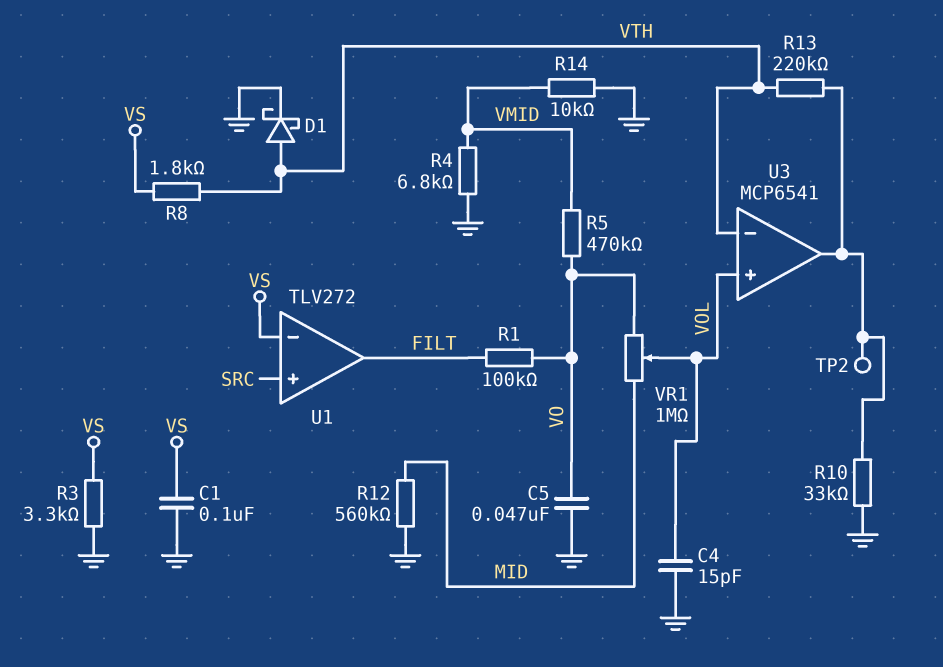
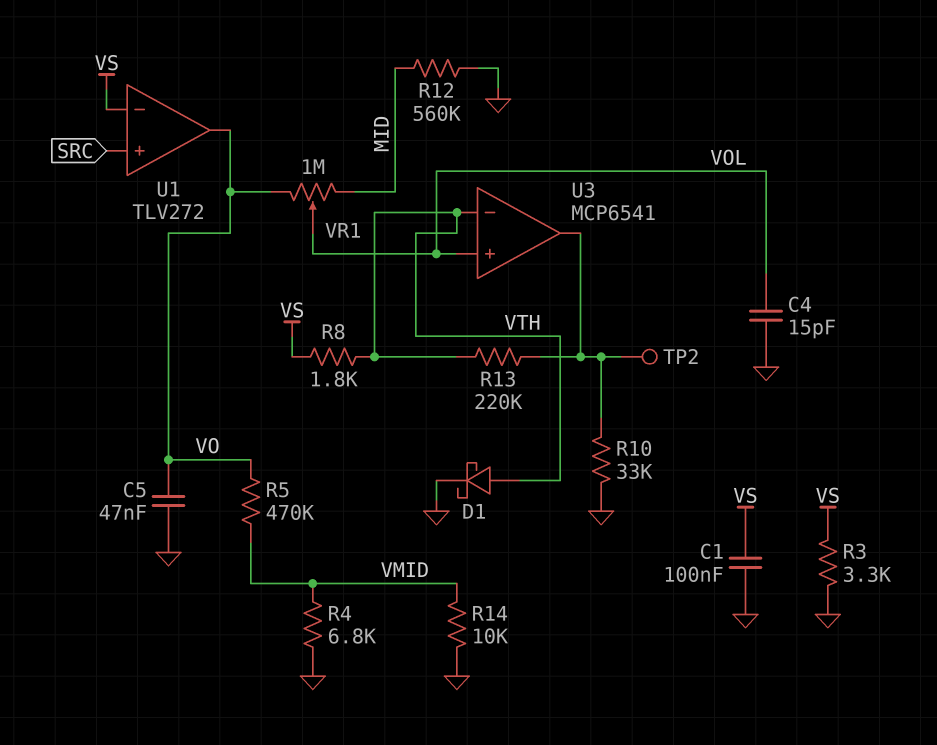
R1: 100k (FILT, VO) -> none
U1 pin out: FILT -> VO

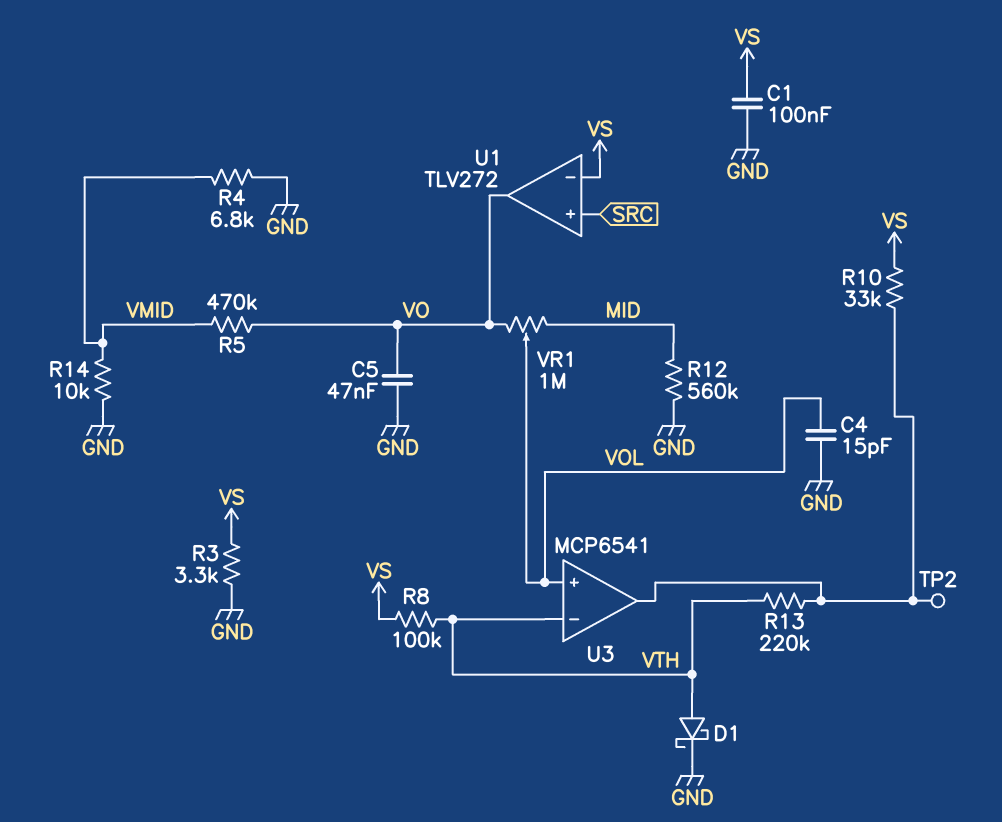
R8: 1.8k (VS, VTH) -> 100k (VS, VTH)
R10: 33k (GND, U3/out) -> 33k (U3/out, VS)

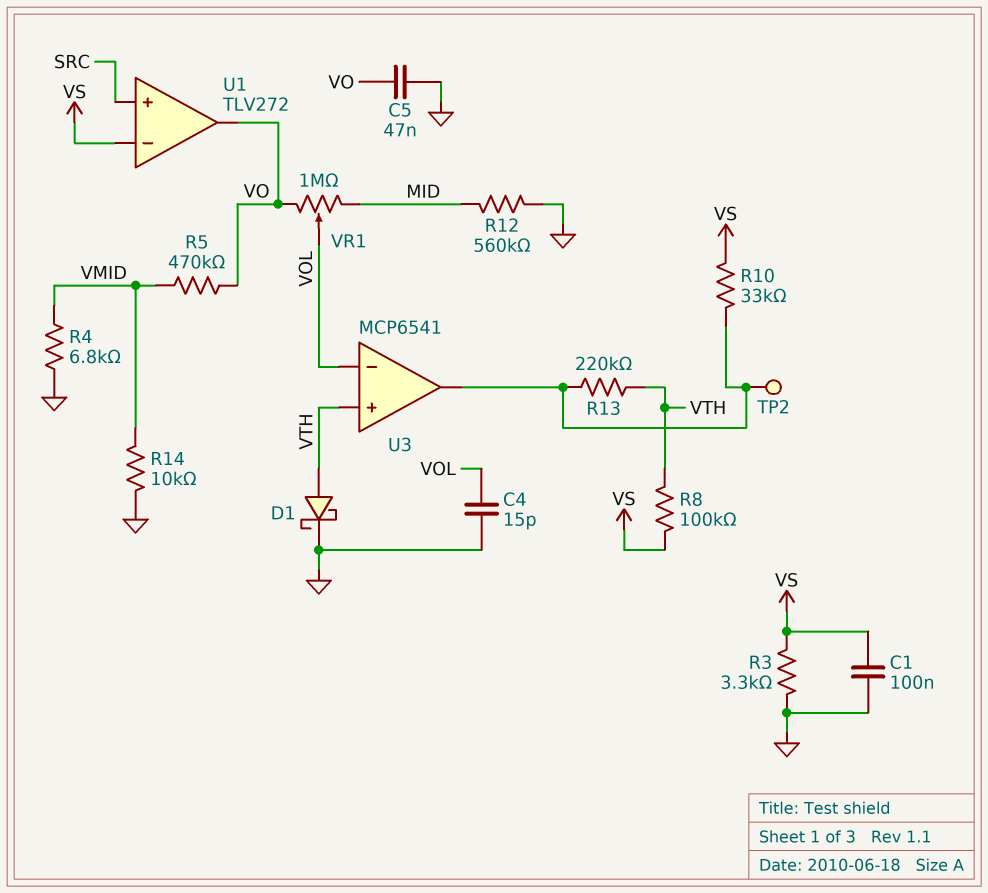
U3 pin in+: VOL -> VTH
U3 pin in-: VTH -> VOL

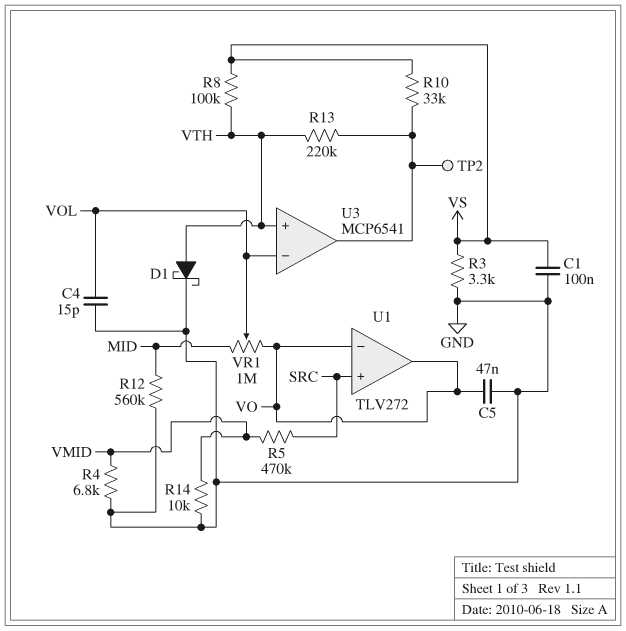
R5: 470k (VMID, VO) -> 470k (SRC, VMID)
U1 pin in-: VS -> VO

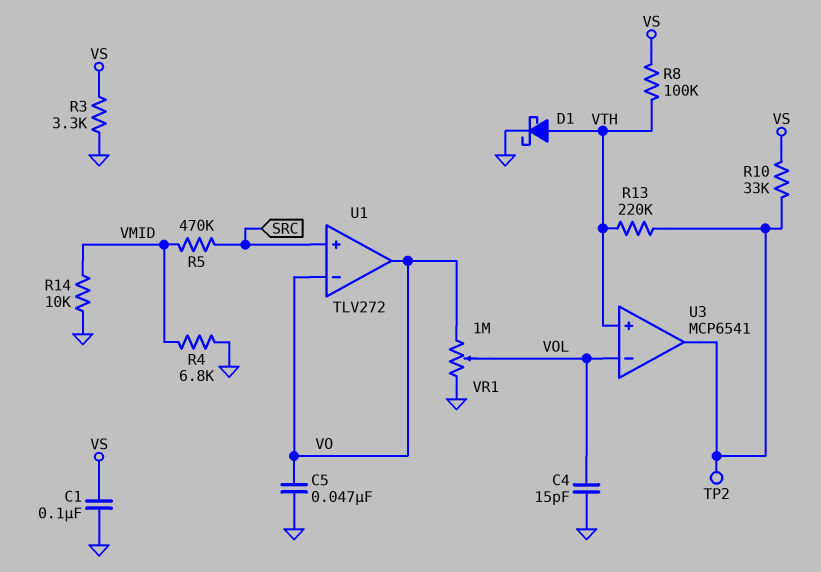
R12: 560k (GND, MID) -> none
VR1: 1M (MID, VO, wiper VOL) -> 1M (GND, VO, wiper VOL)

